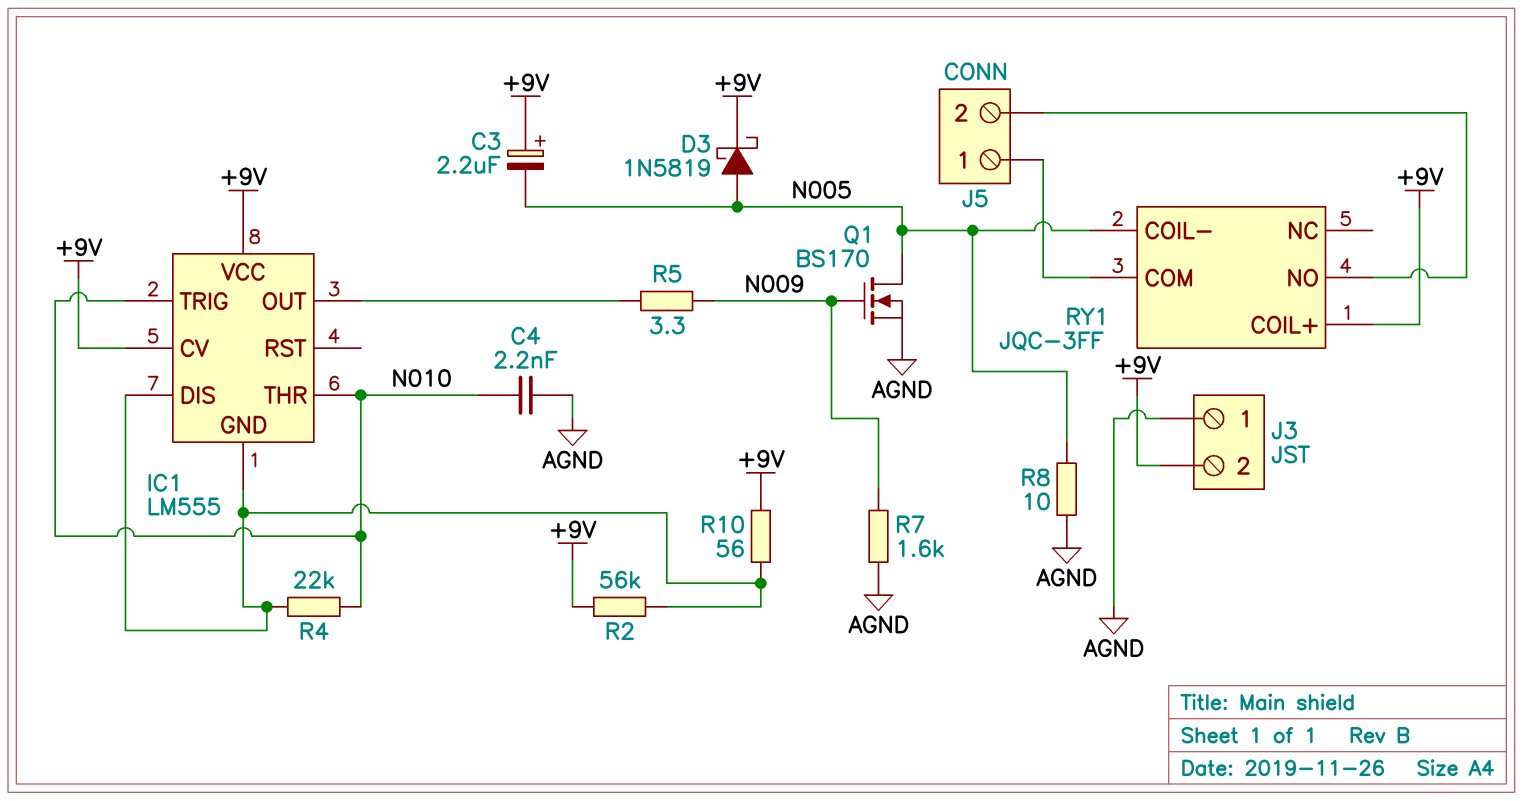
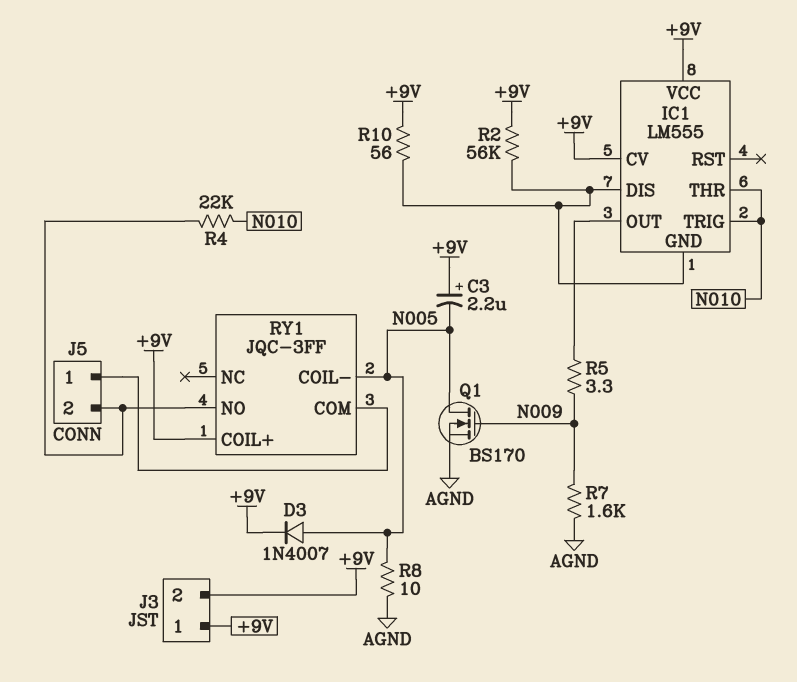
C4: 2.2nF (AGND, N010) -> none
D3: schottky 1N5819 (A N005, K +9V) -> diode 1N4007 (A N005, K +9V)
J3 pin 1: AGND -> +9V
R4: 22k (IC1/DIS, N010) -> 22k (J5/2, N010)

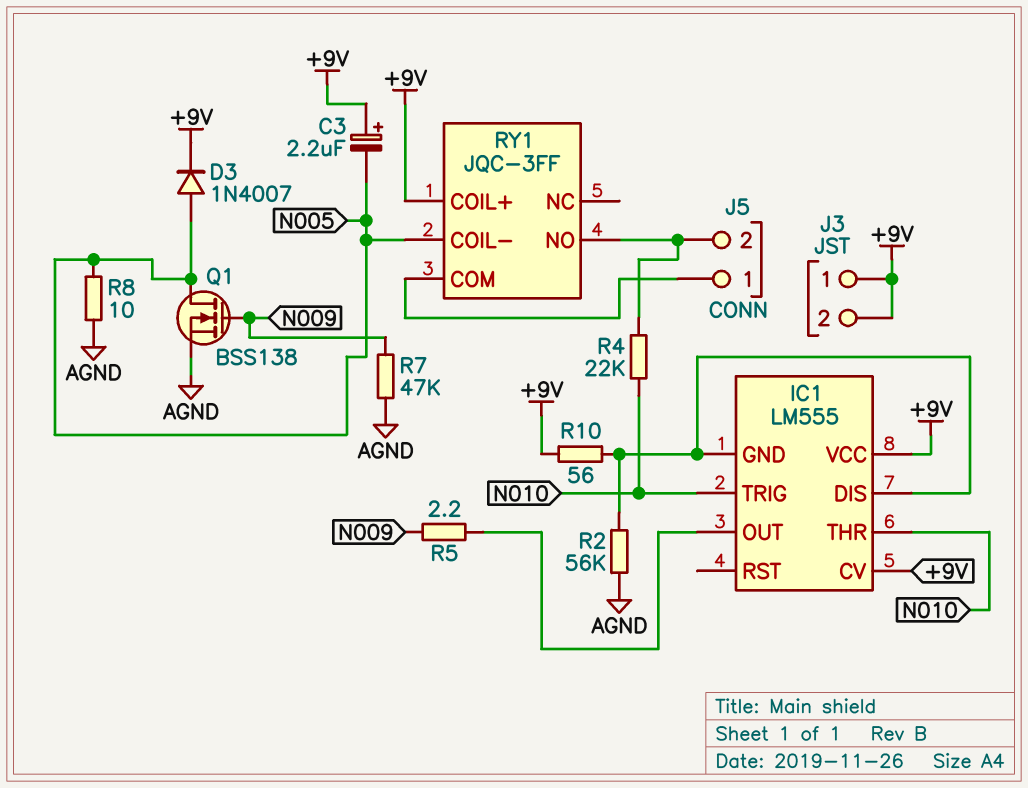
Q1: NMOS BS170 (G N009, D N005, S AGND) -> NMOS BSS138 (G N009, D N005, S AGND)
R2: 56k (+9V, IC1/DIS) -> 56k (AGND, IC1/DIS)
R5: 3.3 (IC1/OUT, N009) -> 2.2 (IC1/OUT, N009)
R7: 1.6k (AGND, N009) -> 47k (AGND, N009)

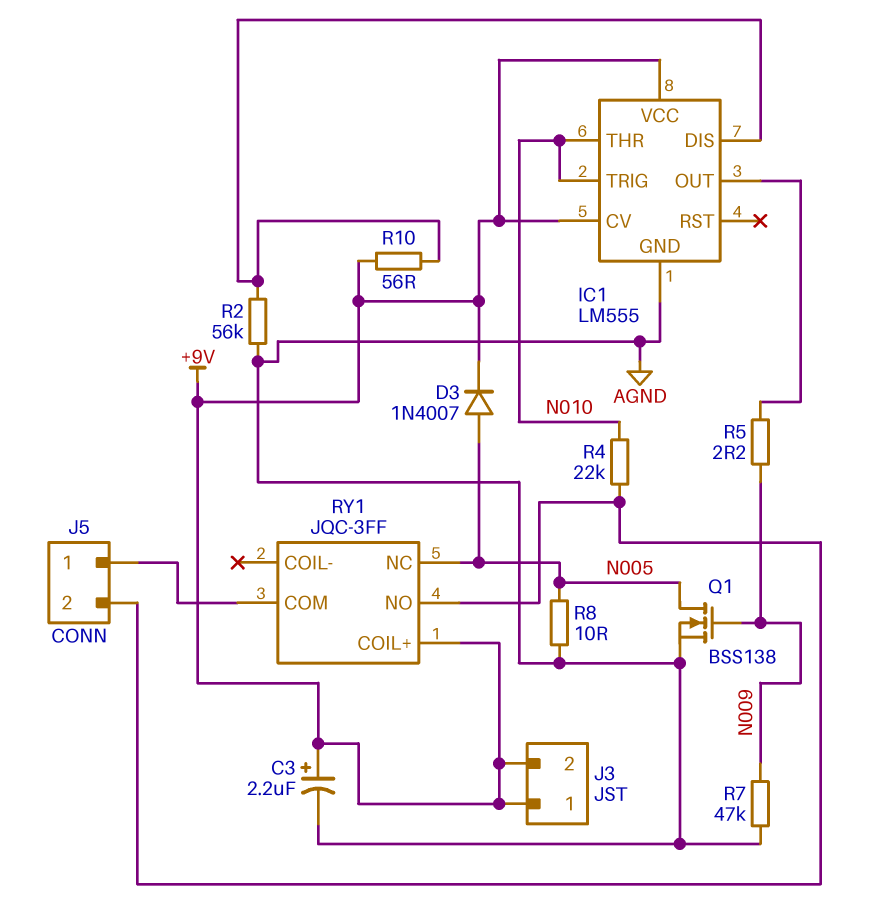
C3: 2.2uF (plus +9V, minus N005) -> 2.2uF (plus +9V, minus AGND)
IC1 pin GND: IC1/DIS -> AGND
RY1 pin COIL-: N005 -> none
RY1 pin NC: none -> N005

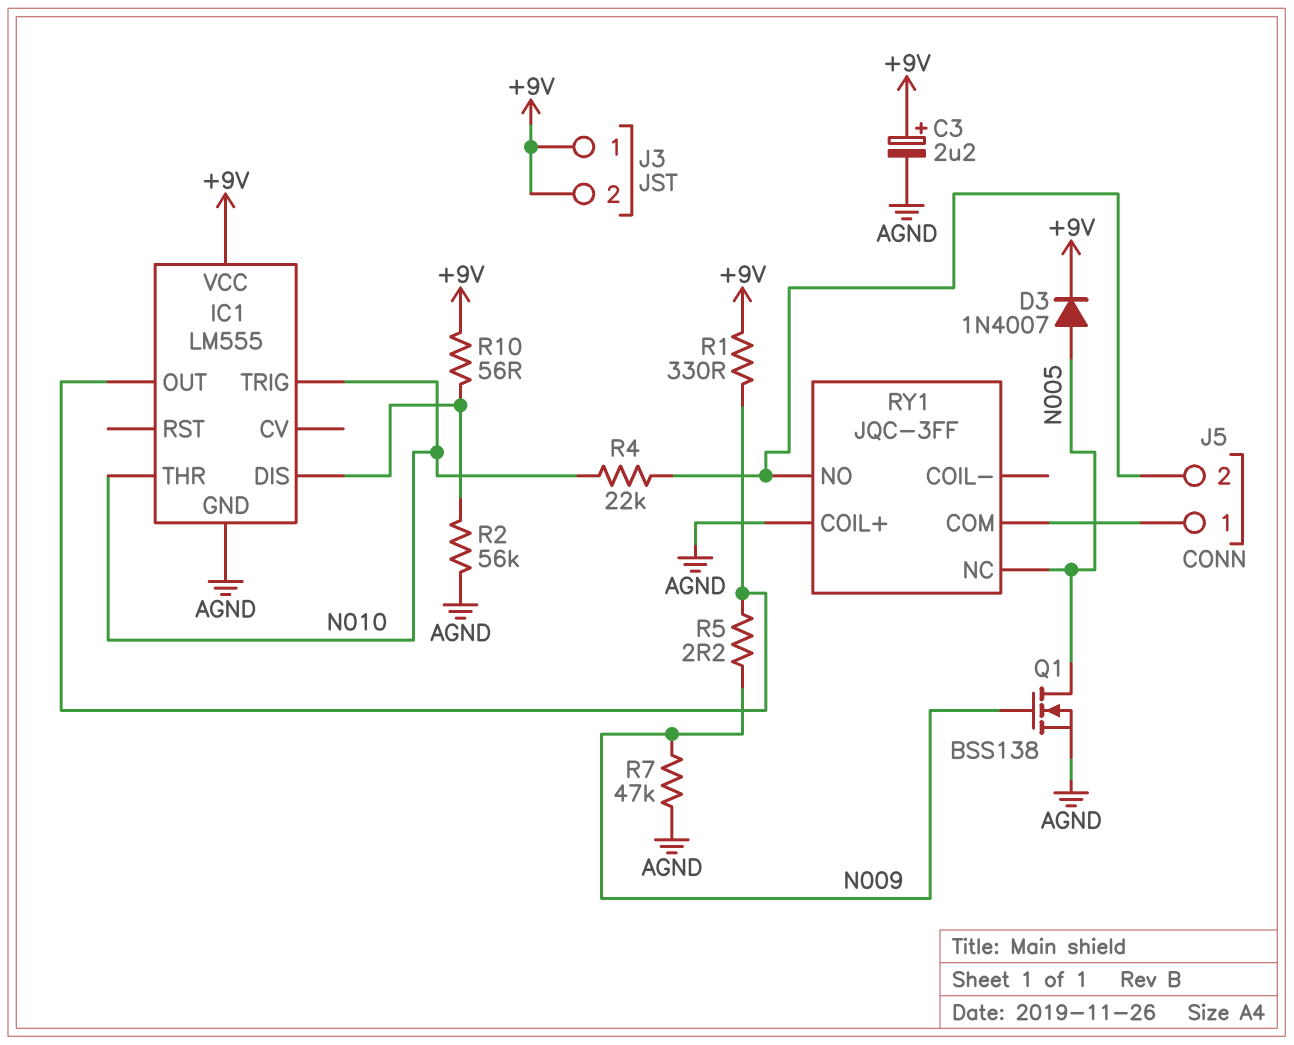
IC1 pin CV: +9V -> none
R1: none -> 330 (+9V, IC1/OUT)
R8: 10 (AGND, N005) -> none
RY1 pin COIL+: +9V -> AGND

